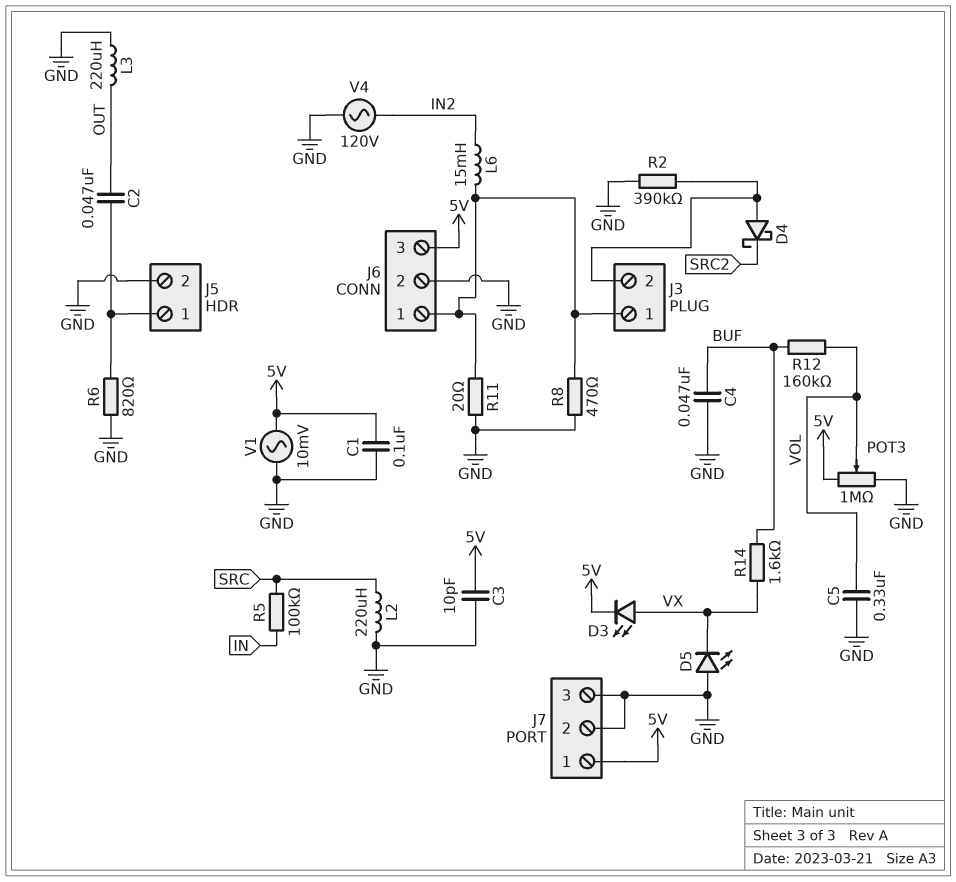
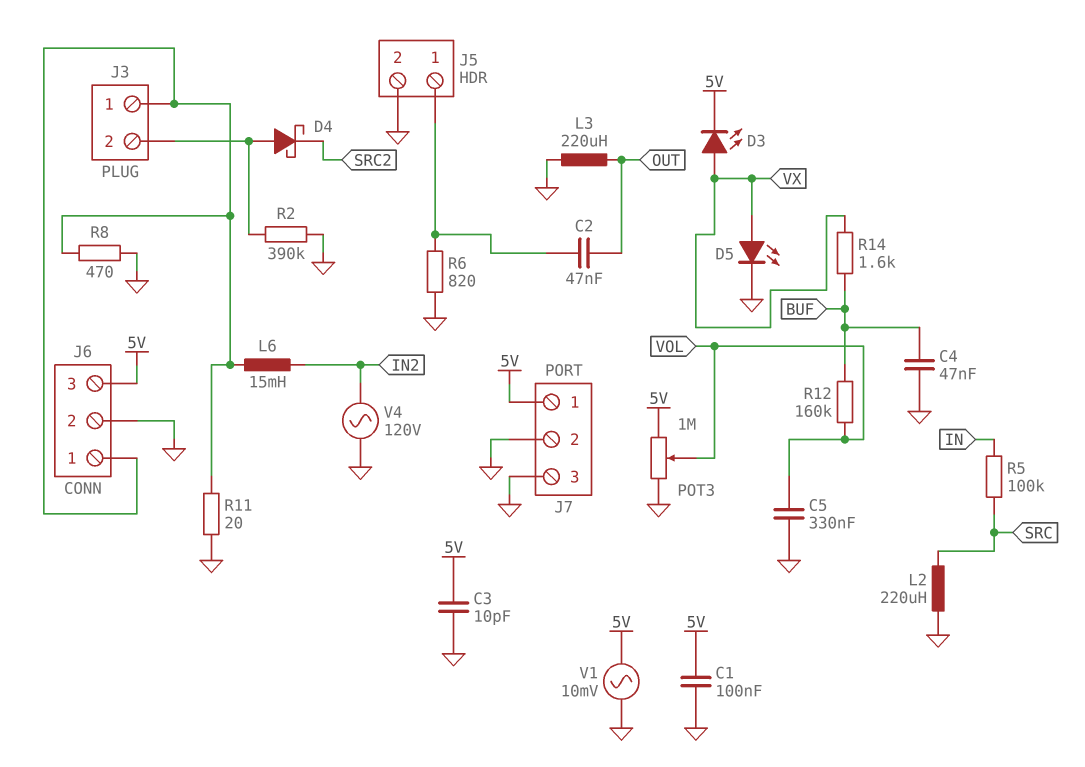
D5: LED (A GND, K VX) -> LED (A VX, K GND)

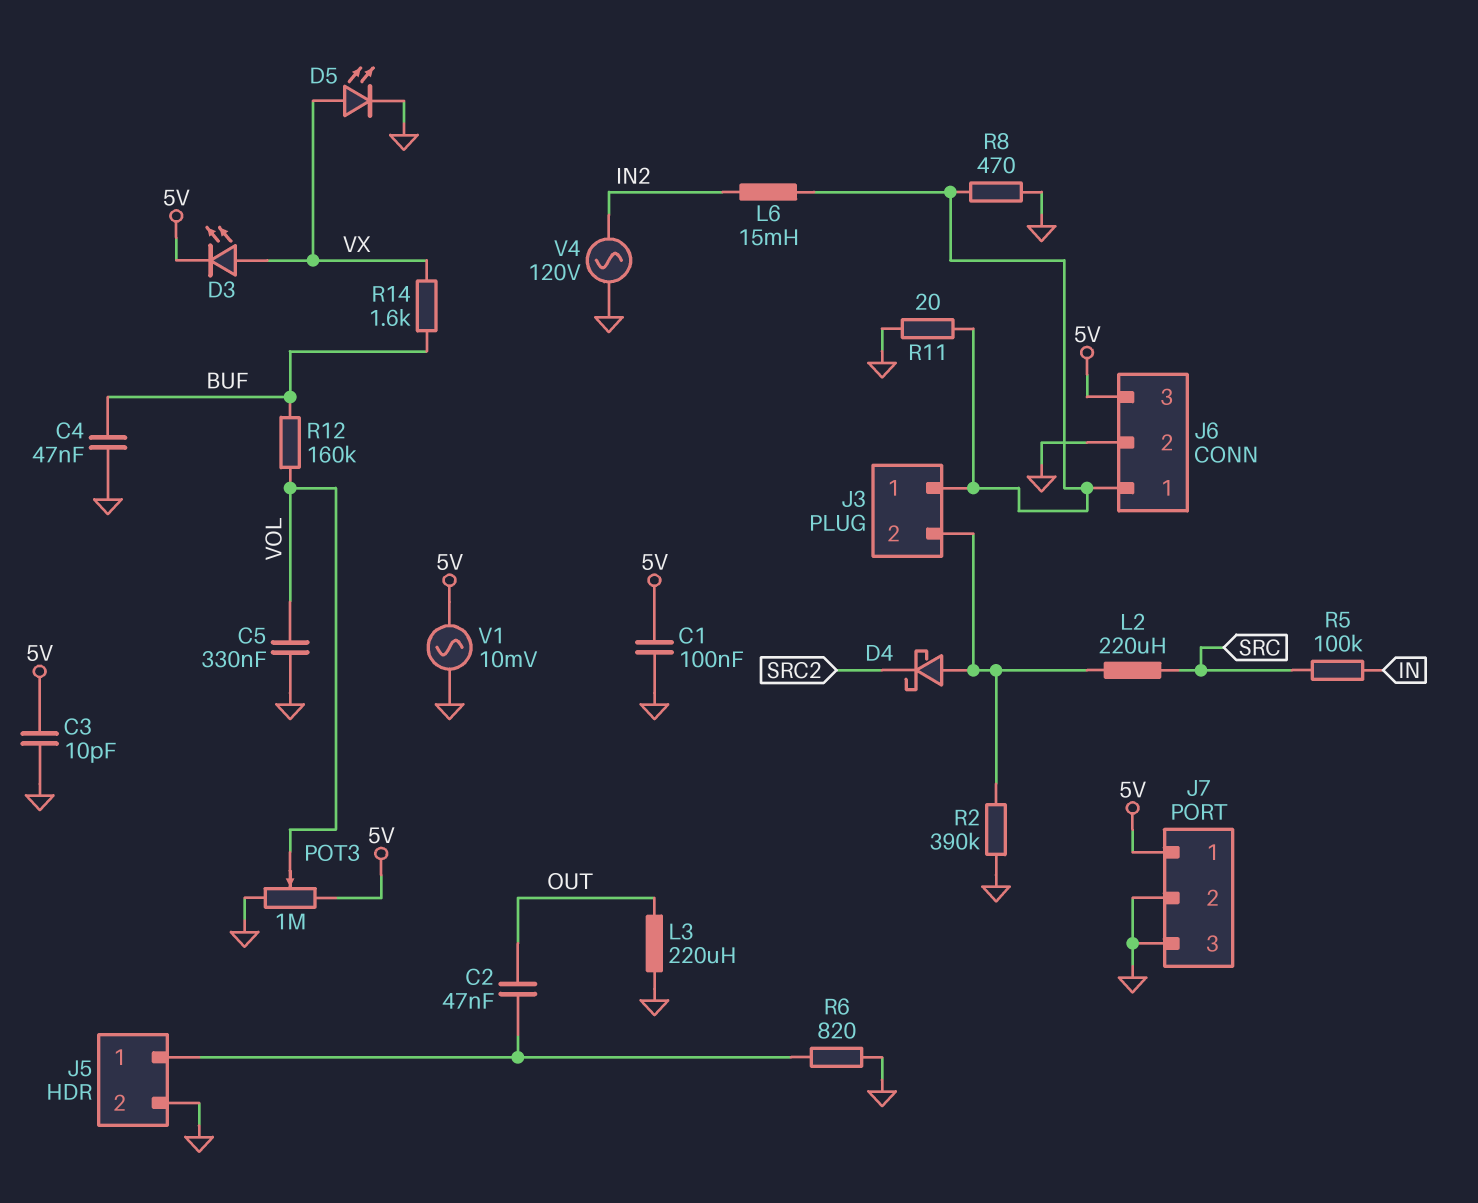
L2: 220uH (GND, SRC) -> 220uH (J3/2, SRC)

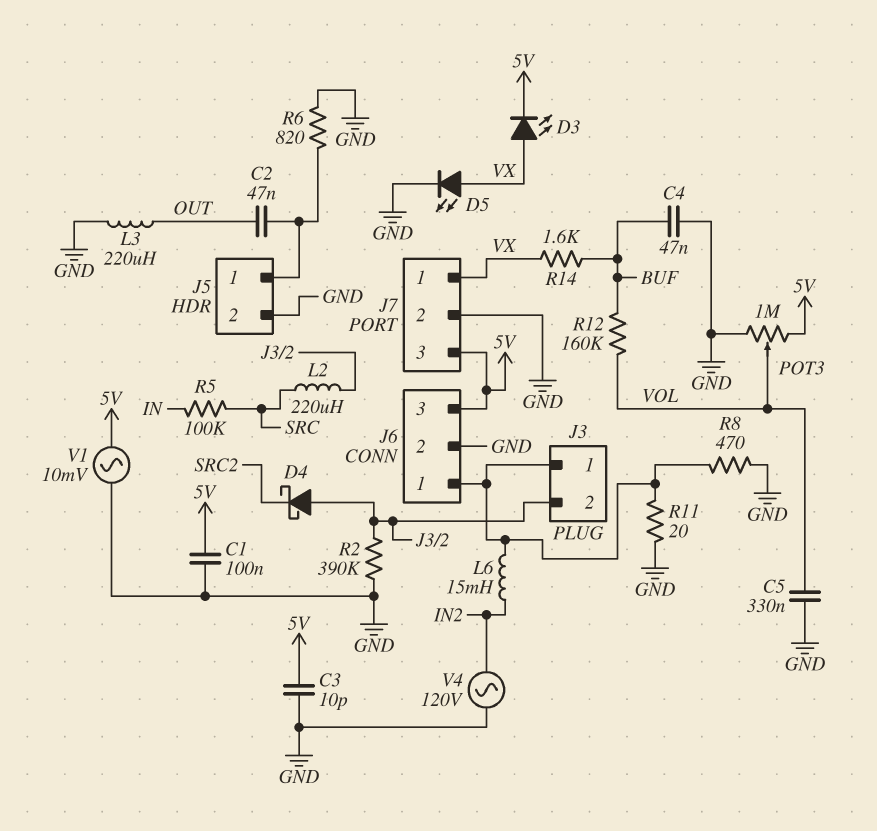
J7 pin 1: 5V -> VX
J7 pin 3: GND -> 5V

